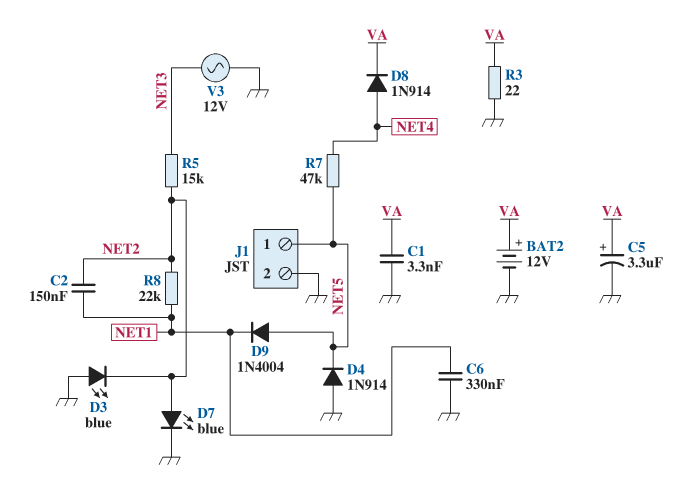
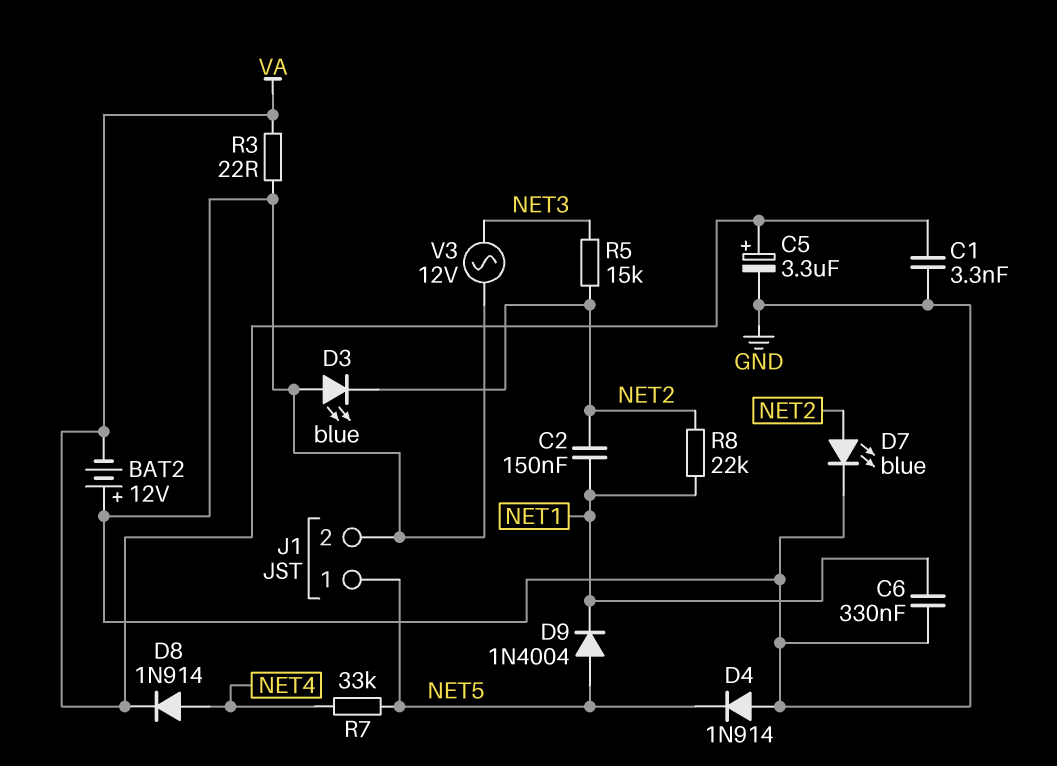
BAT2: 12V (plus VA, minus GND) -> 12V (plus GND, minus VA)
R7: 47k (NET4, NET5) -> 33k (NET4, NET5)

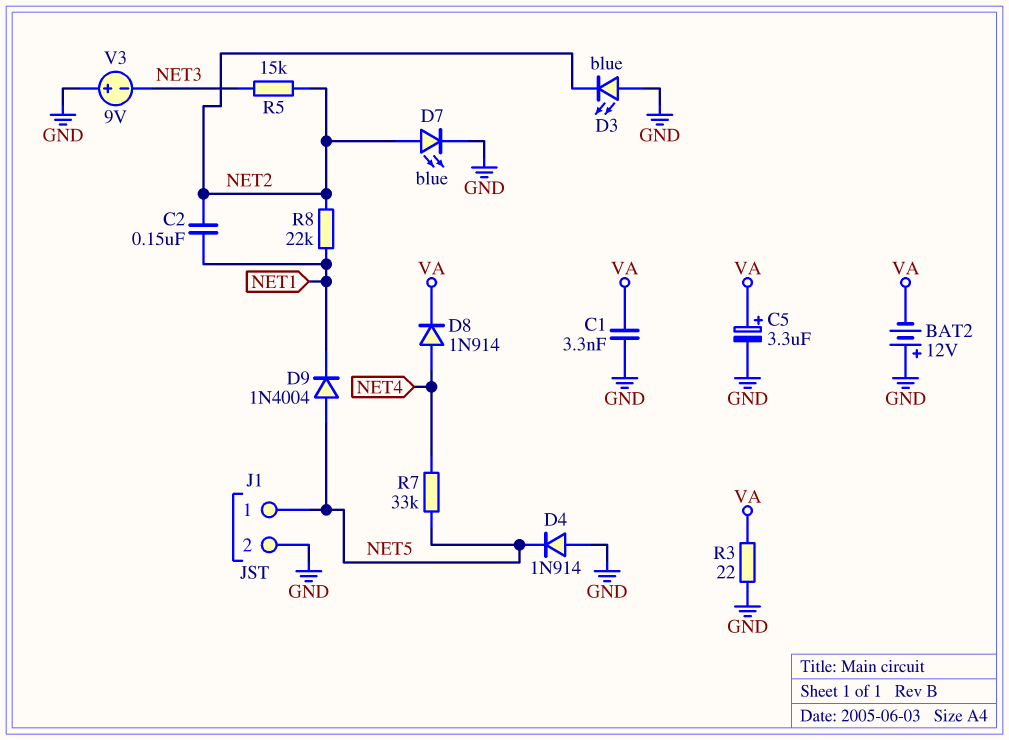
C6: 330nF (GND, NET1) -> none
V3: AC 12V (GND, NET3) -> 9V (plus GND, minus NET3)

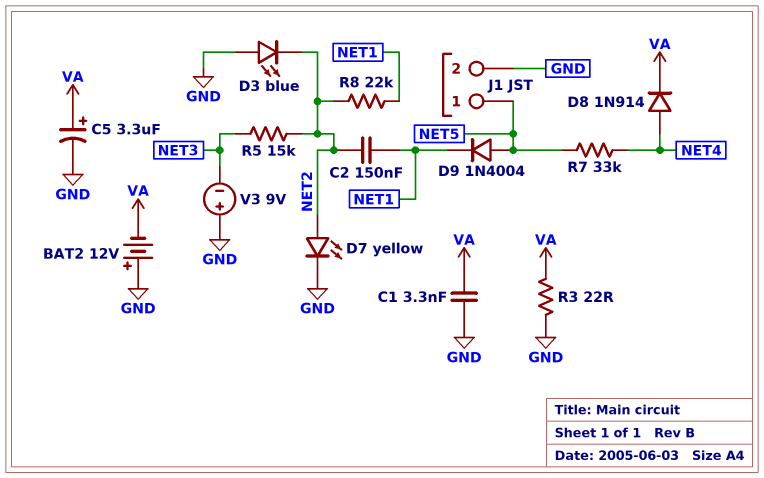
D4: diode 1N914 (A GND, K NET5) -> none
D7: LED blue (A NET2, K GND) -> LED yellow (A NET2, K GND)

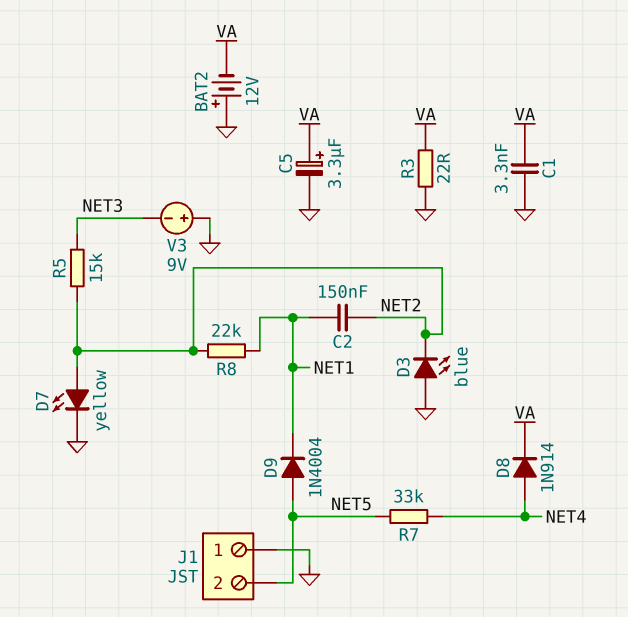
J1 pin 1: NET5 -> GND
J1 pin 2: GND -> NET5

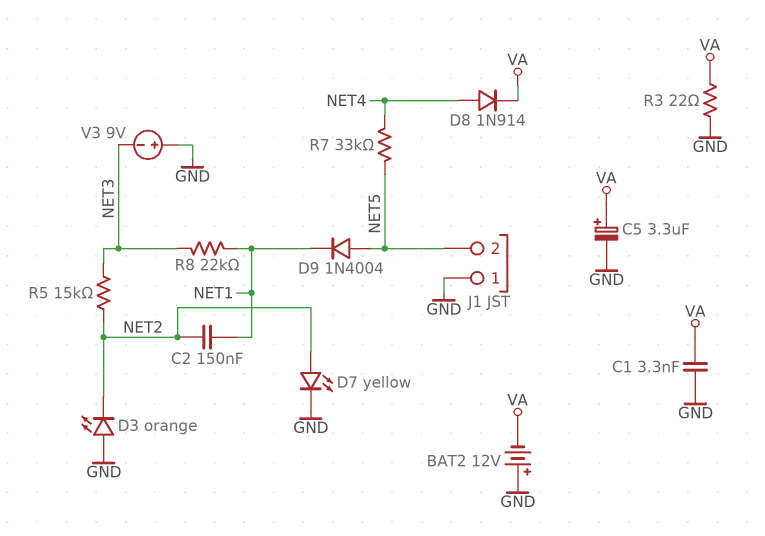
D3: LED blue (A GND, K NET2) -> LED orange (A GND, K NET2)
R8: 22k (NET1, NET2) -> 22k (NET1, NET3)

